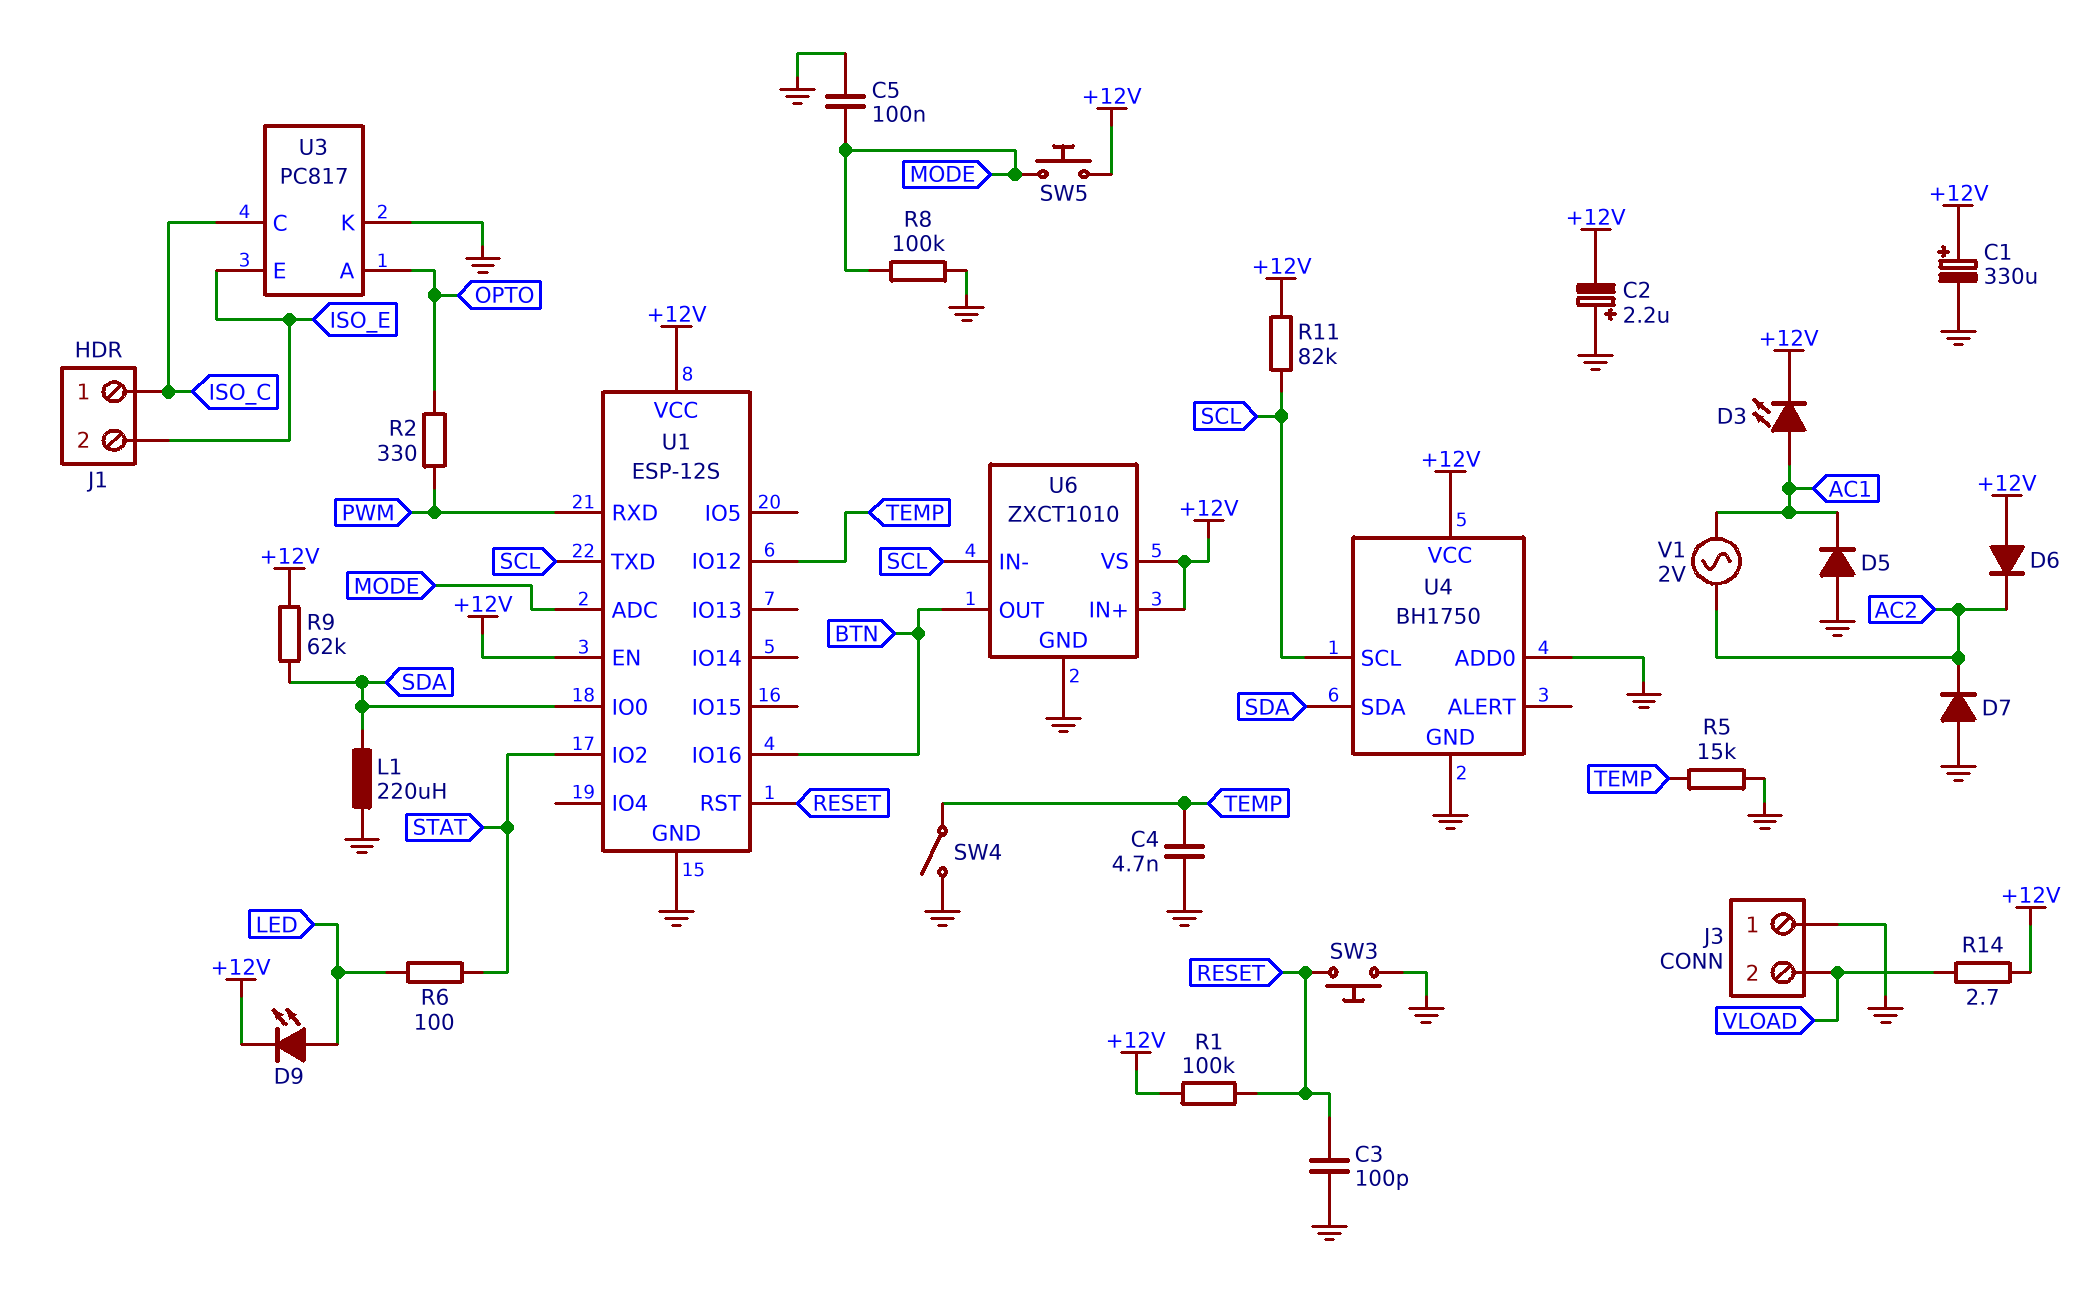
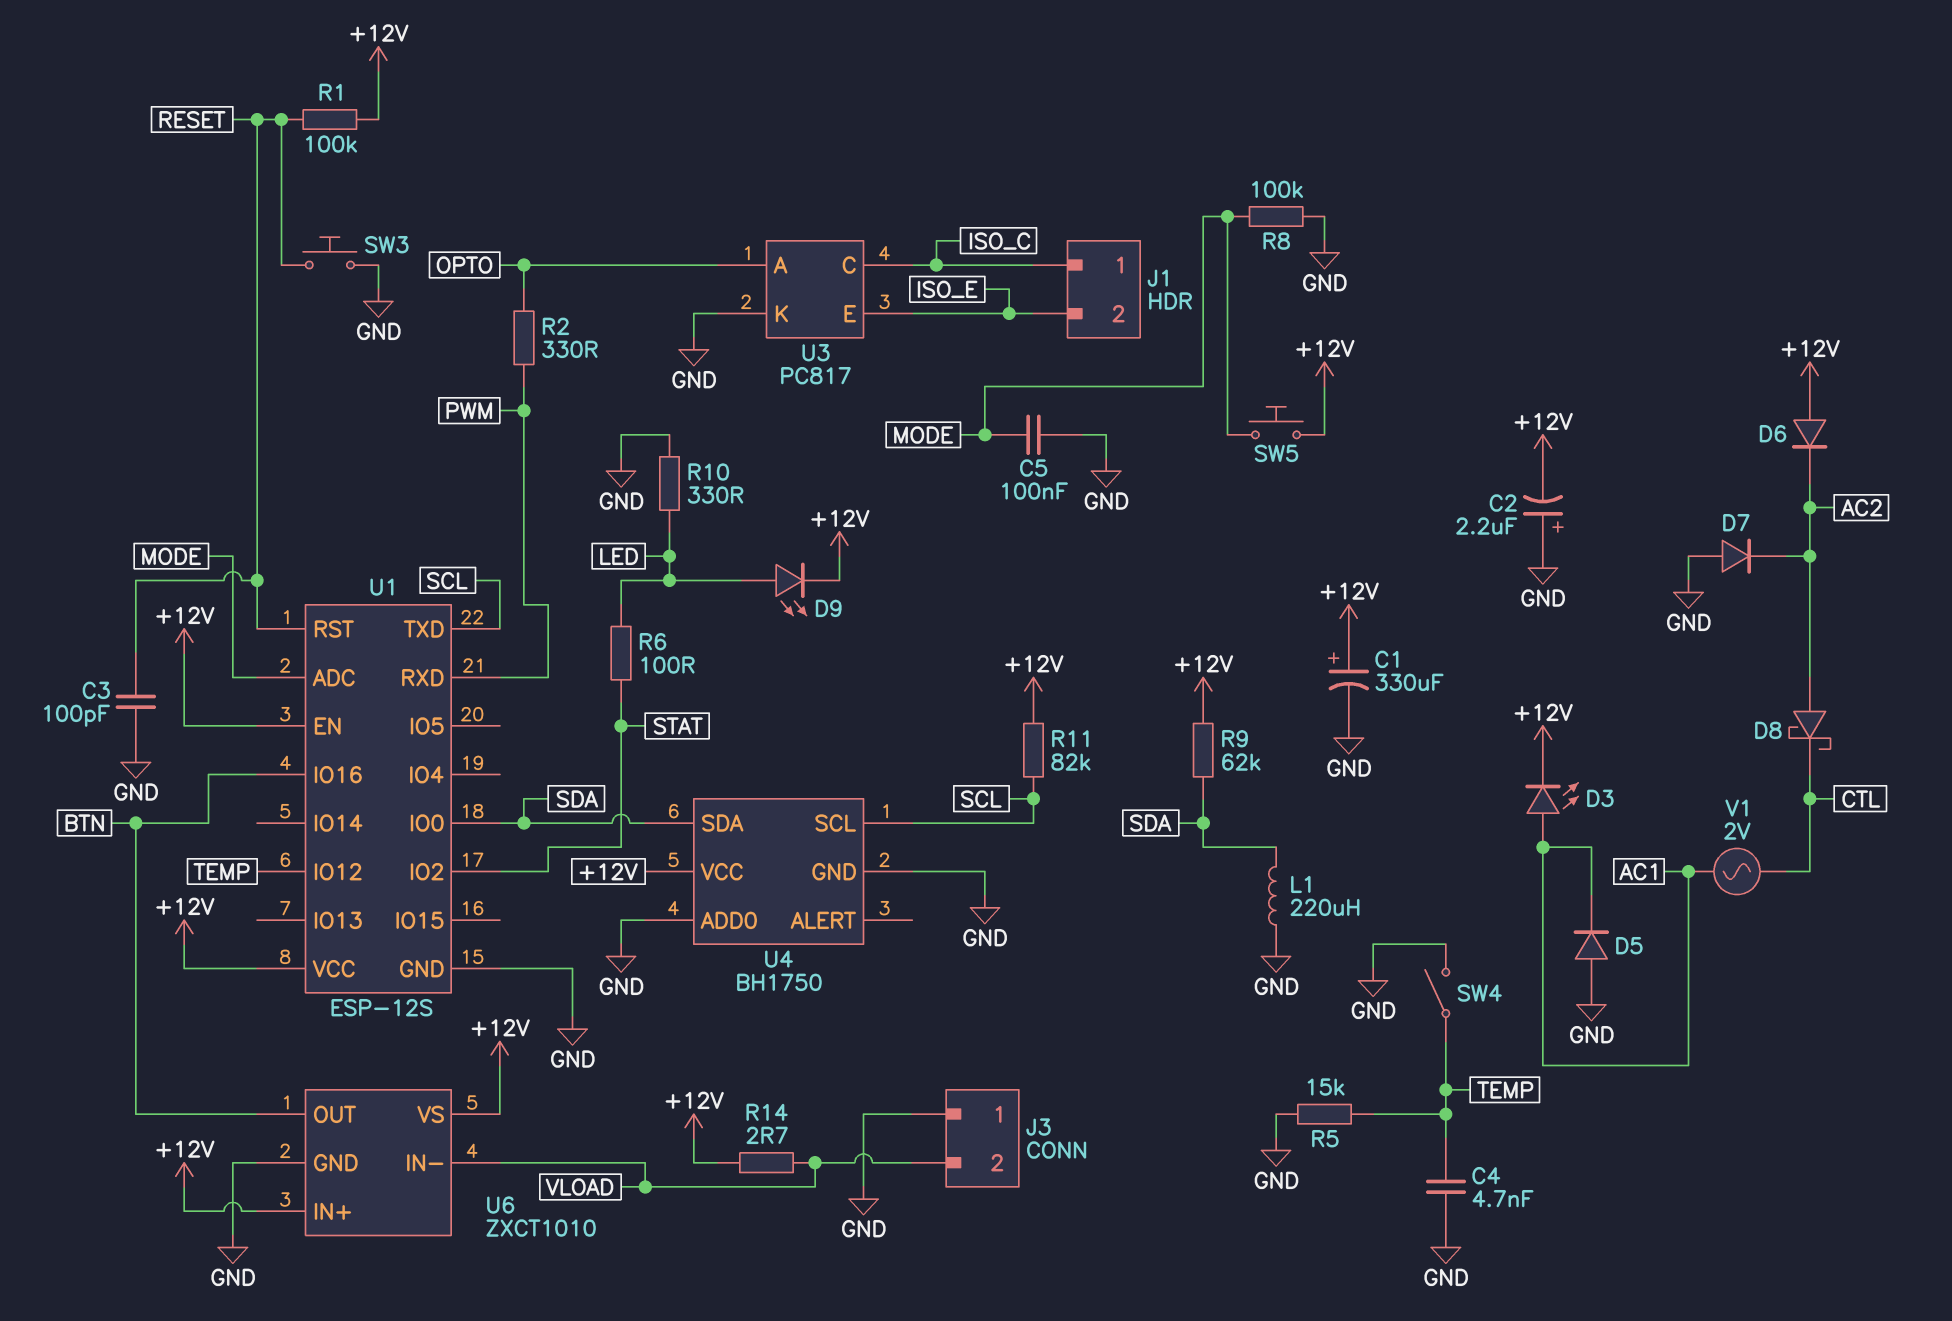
D8: none -> schottky (A AC2, K CTL)
R10: none -> 330 (GND, LED)
U6 pin IN-: SCL -> VLOAD
V1: AC 2V (AC1, AC2) -> AC 2V (AC1, CTL)

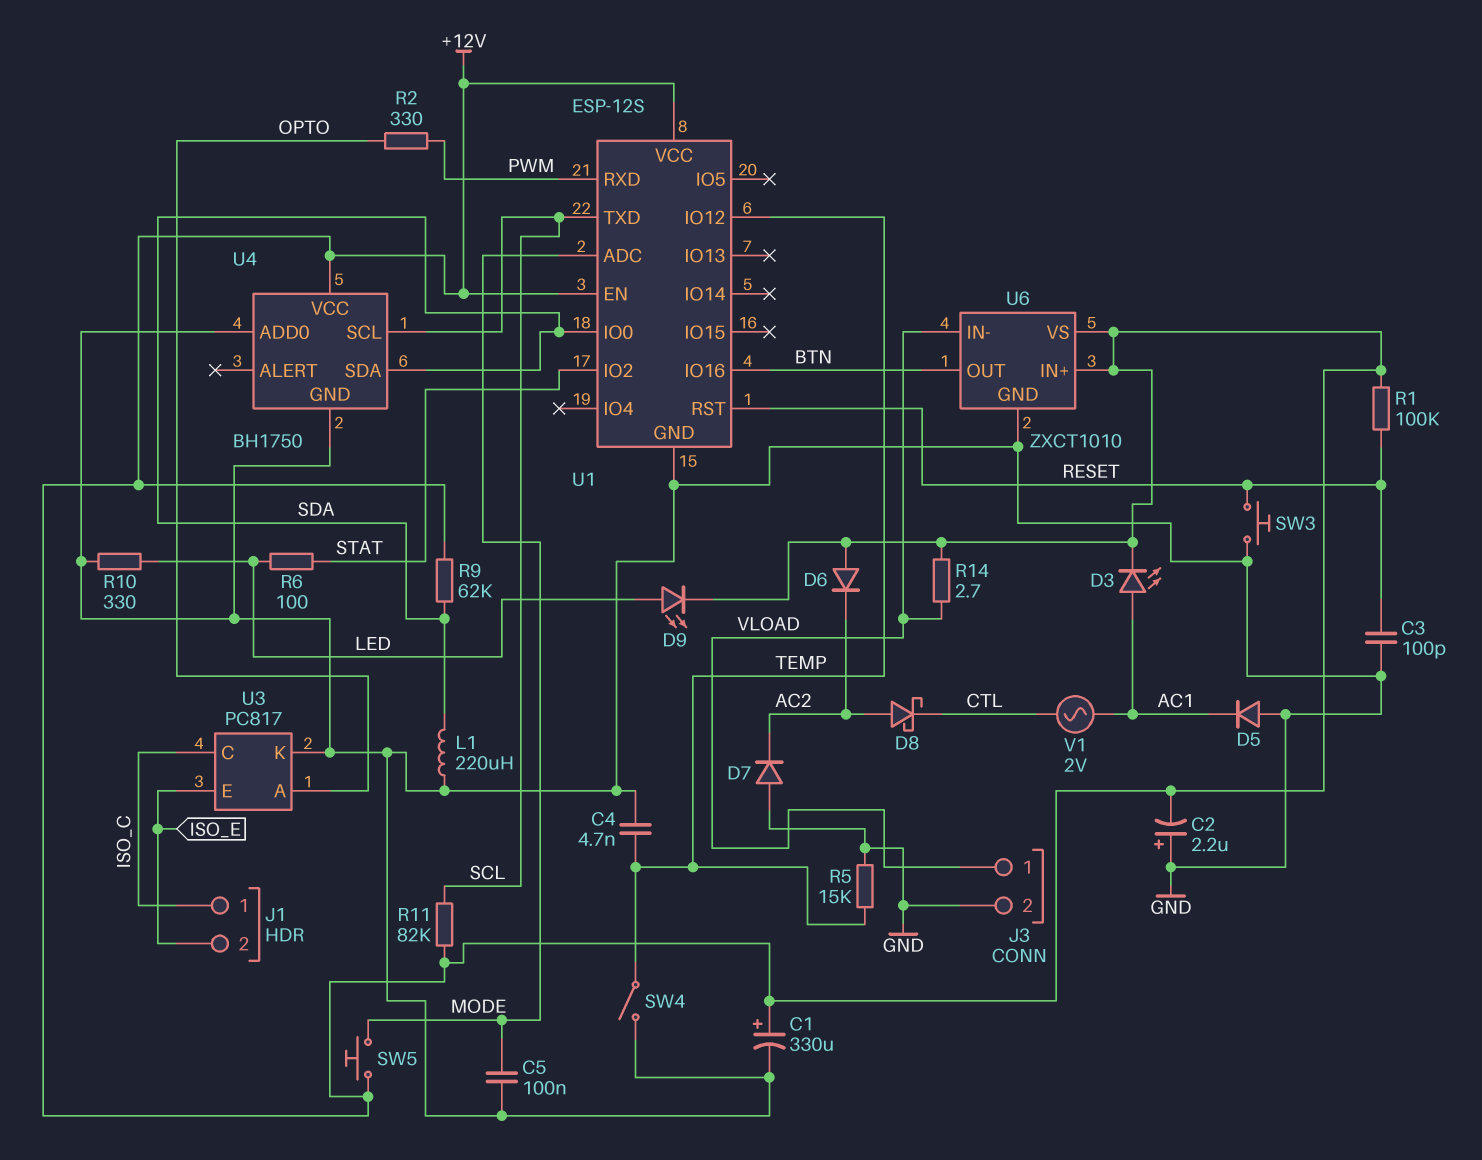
J3 pin 1: GND -> VLOAD
J3 pin 2: VLOAD -> GND
R8: 100k (GND, MODE) -> none

